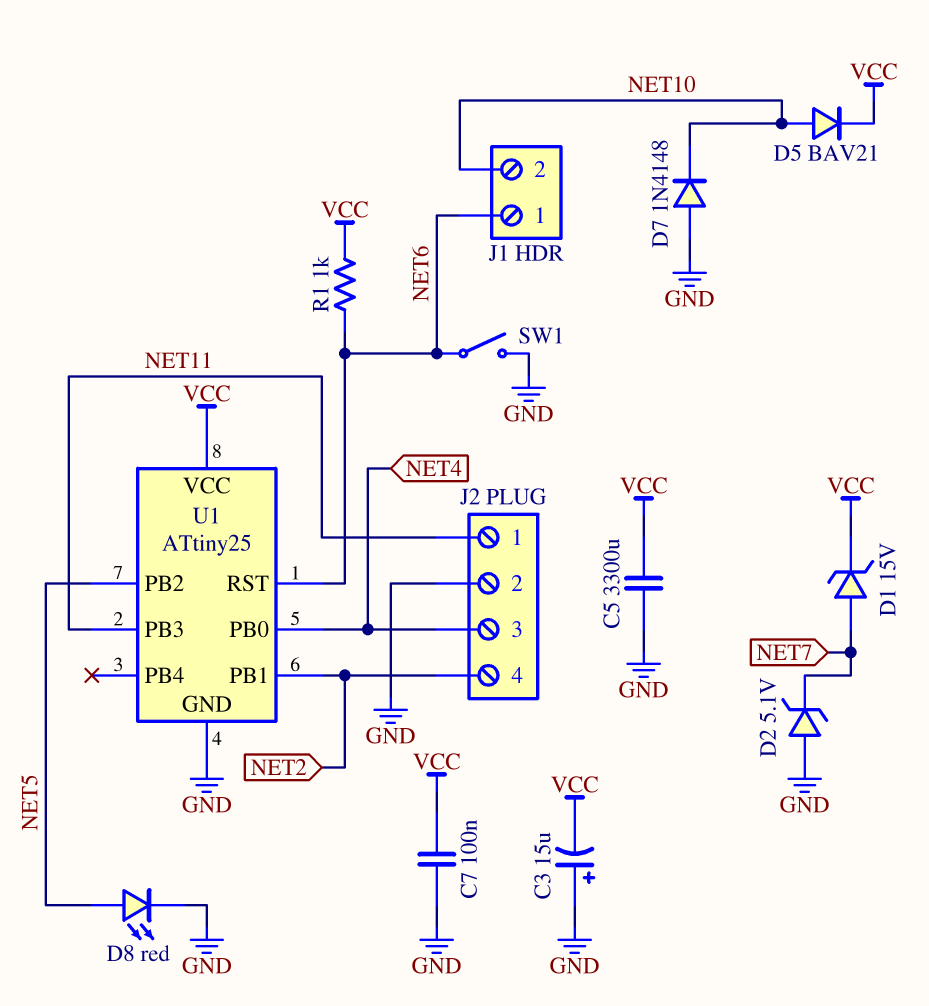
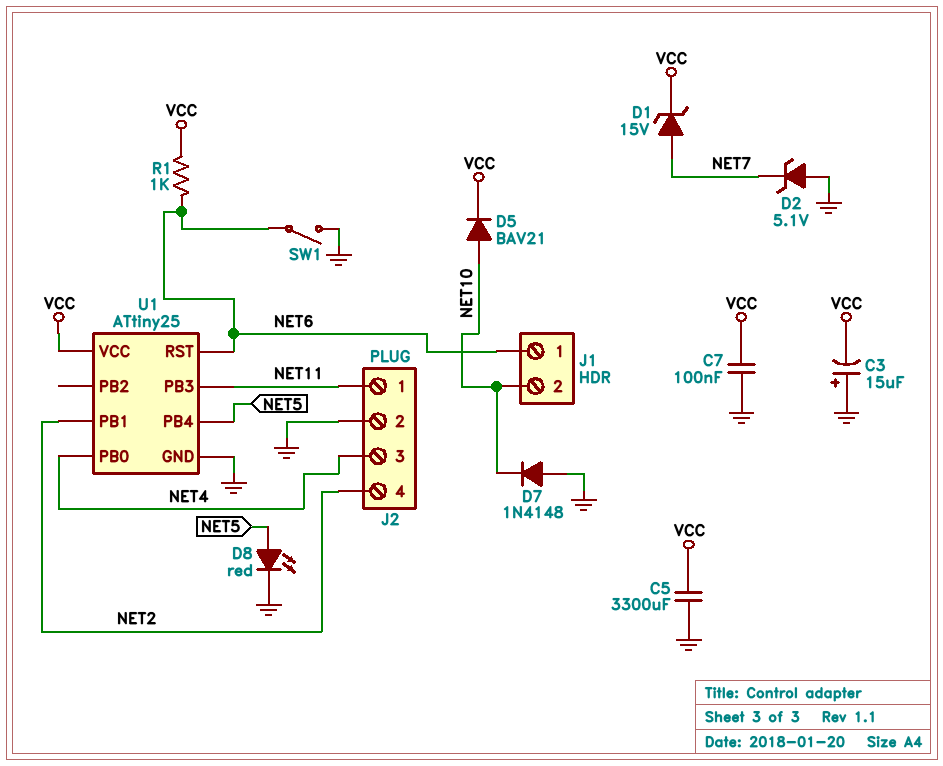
U1 pin PB2: NET5 -> none
U1 pin PB4: none -> NET5

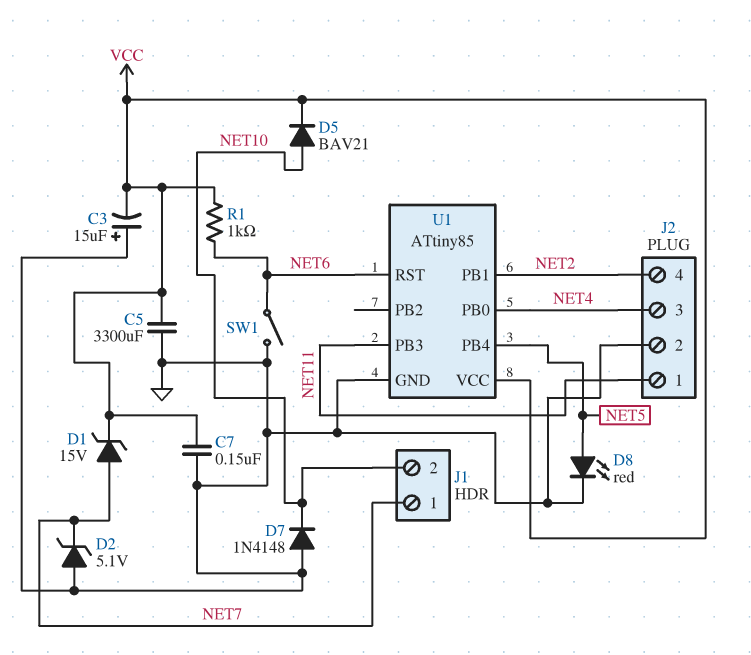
C7: 100nF (GND, VCC) -> 150nF (GND, VCC)
J1 pin 1: NET6 -> NET7
U1: ATtiny25 -> ATtiny85

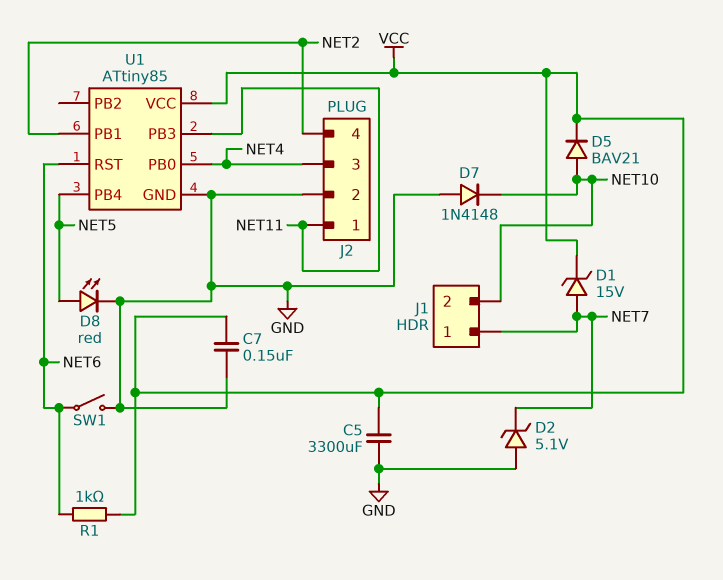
C3: 15uF (plus GND, minus VCC) -> none

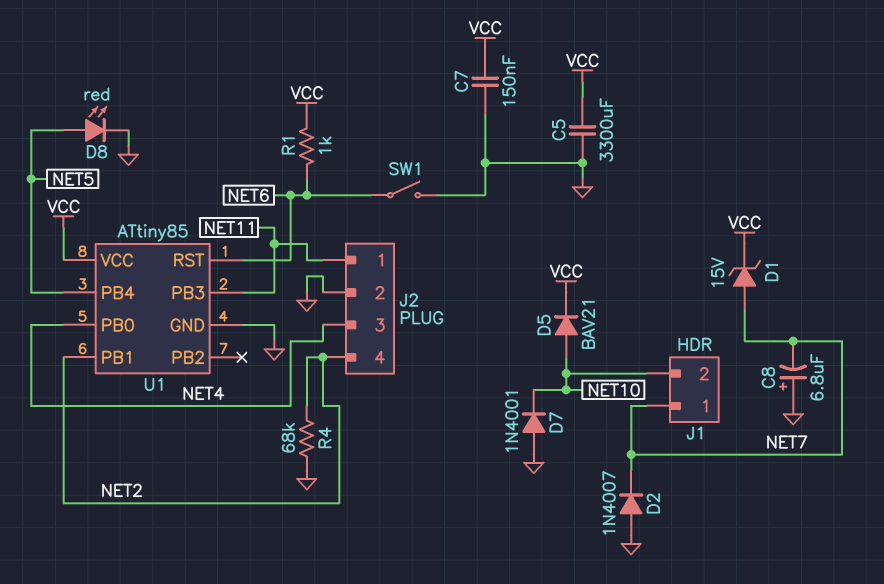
C8: none -> 6.8uF (plus GND, minus NET7)
D2: zener 5.1V (A GND, K NET7) -> diode 1N4007 (A GND, K NET7)
D7: diode 1N4148 (A GND, K NET10) -> diode 1N4001 (A GND, K NET10)
R4: none -> 68k (GND, NET2)

